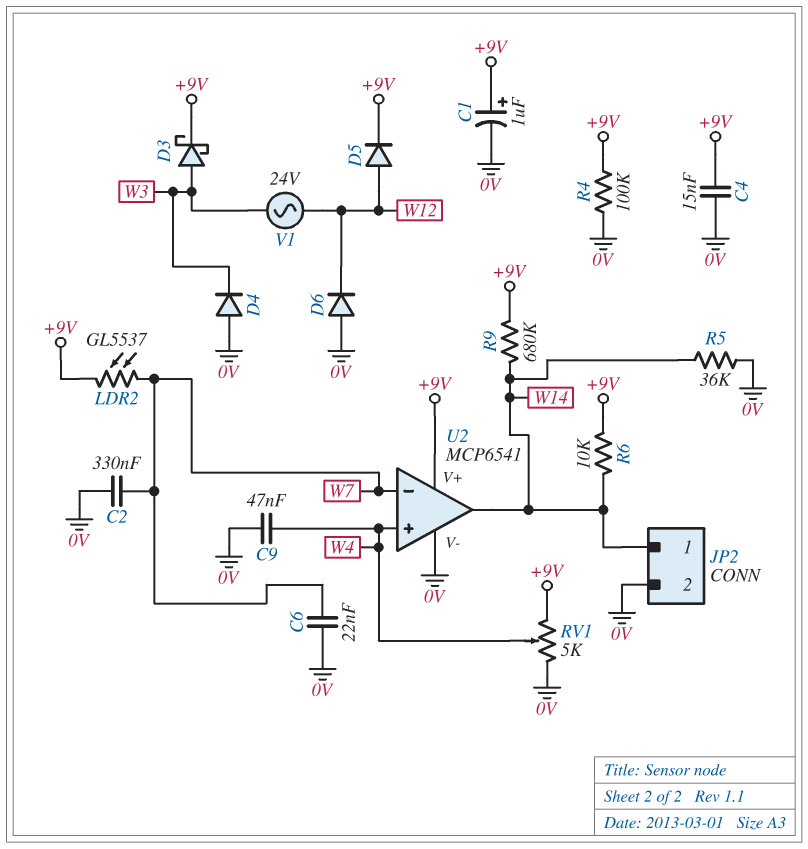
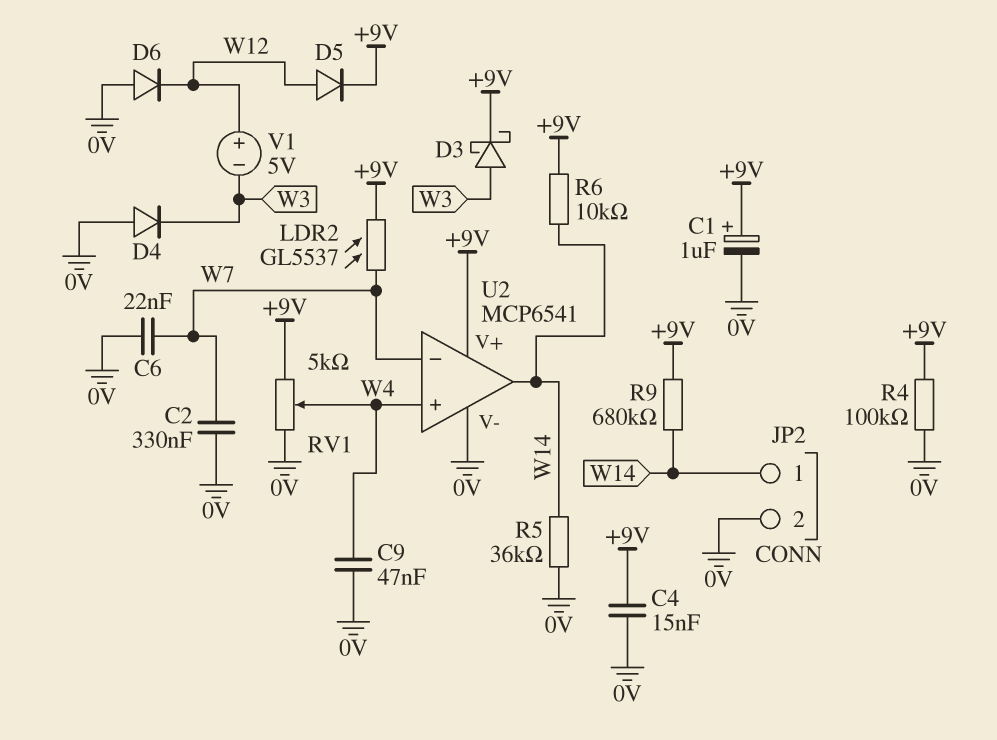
V1: AC 24V (W3, W12) -> 5V (plus W12, minus W3)

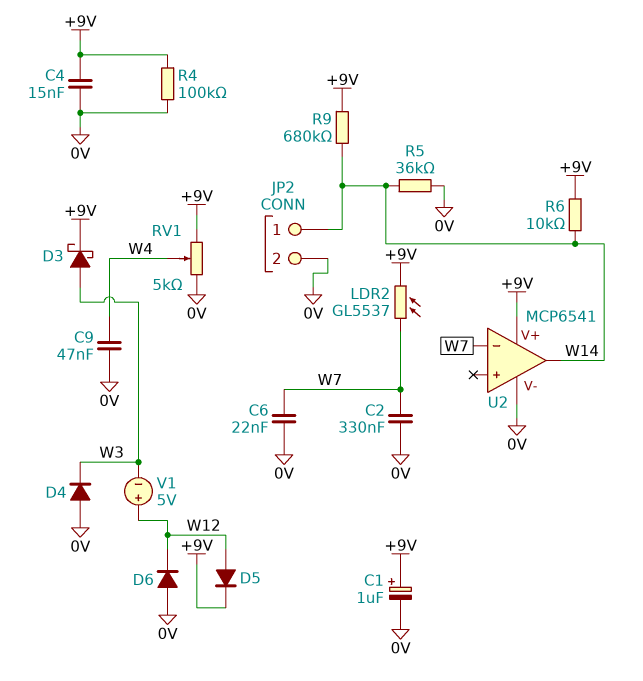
U2 pin in+: W4 -> none

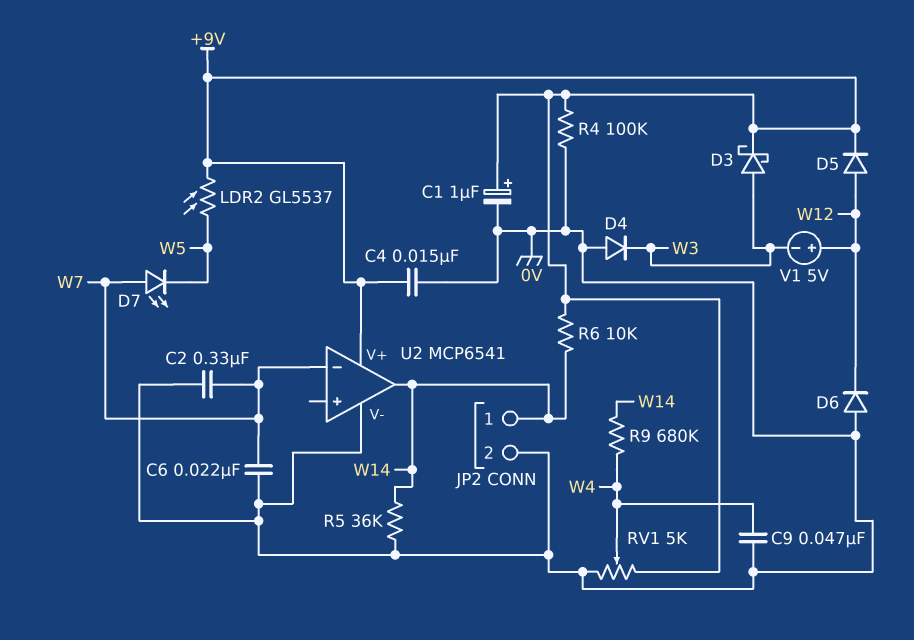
D7: none -> LED (A W7, K W5)
LDR2: GL5537 (+9V, W7) -> GL5537 (+9V, W5)
R9: 680k (+9V, W14) -> 680k (W4, W14)

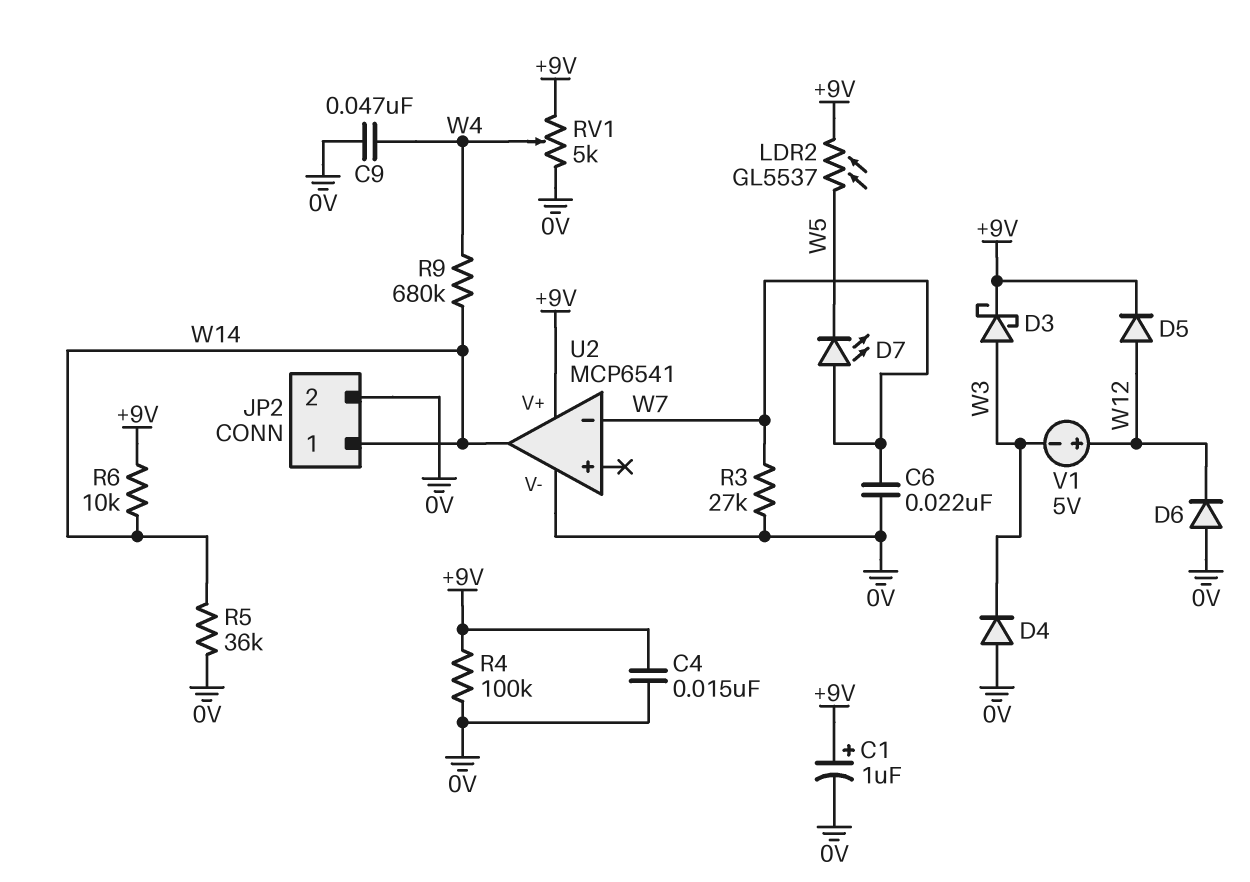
C2: 330nF (0V, W7) -> none
R3: none -> 27k (0V, W7)

